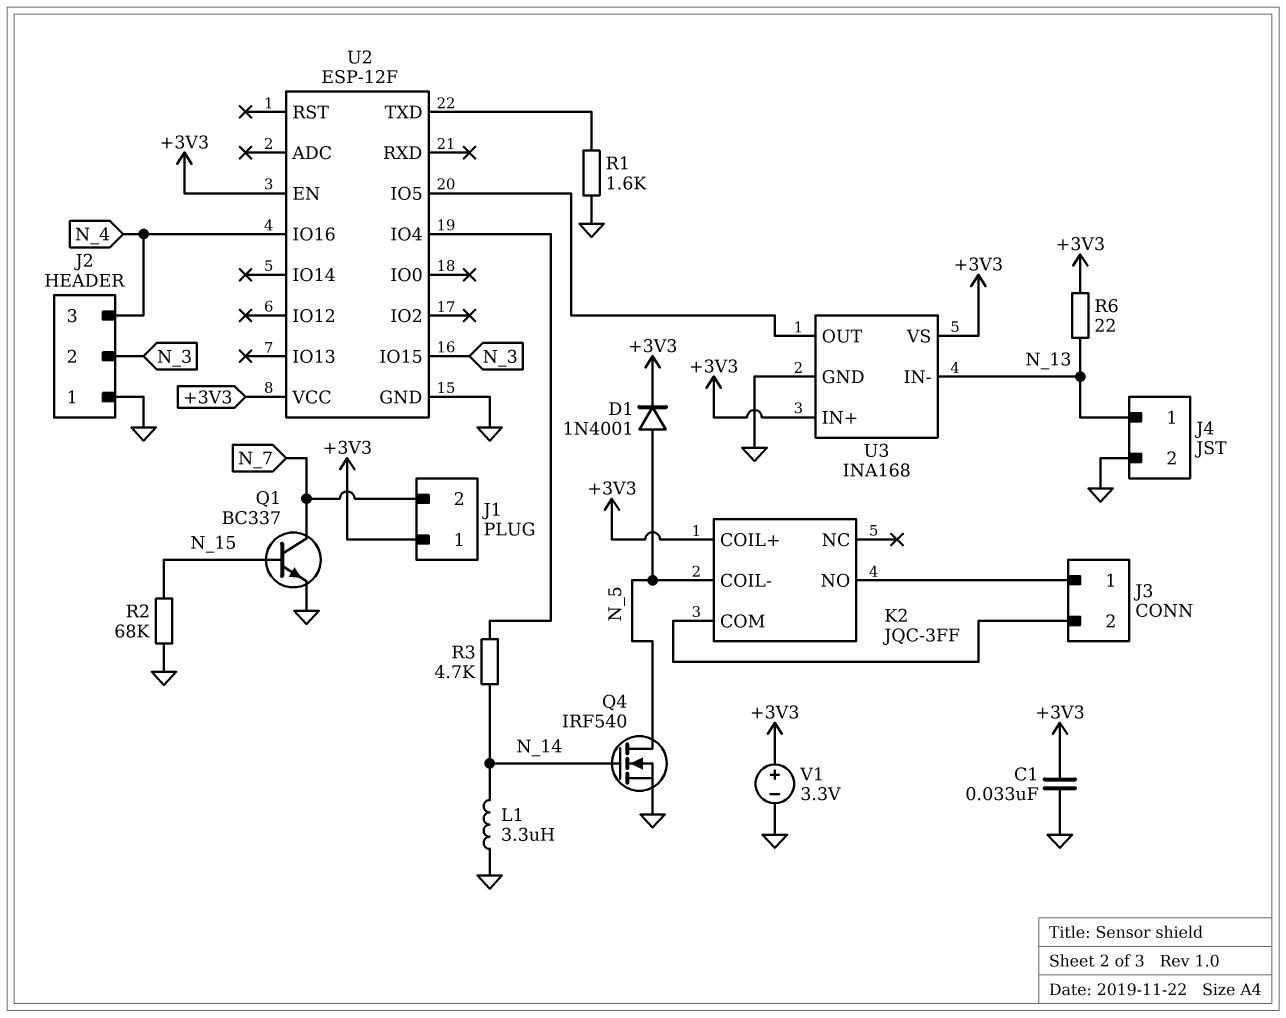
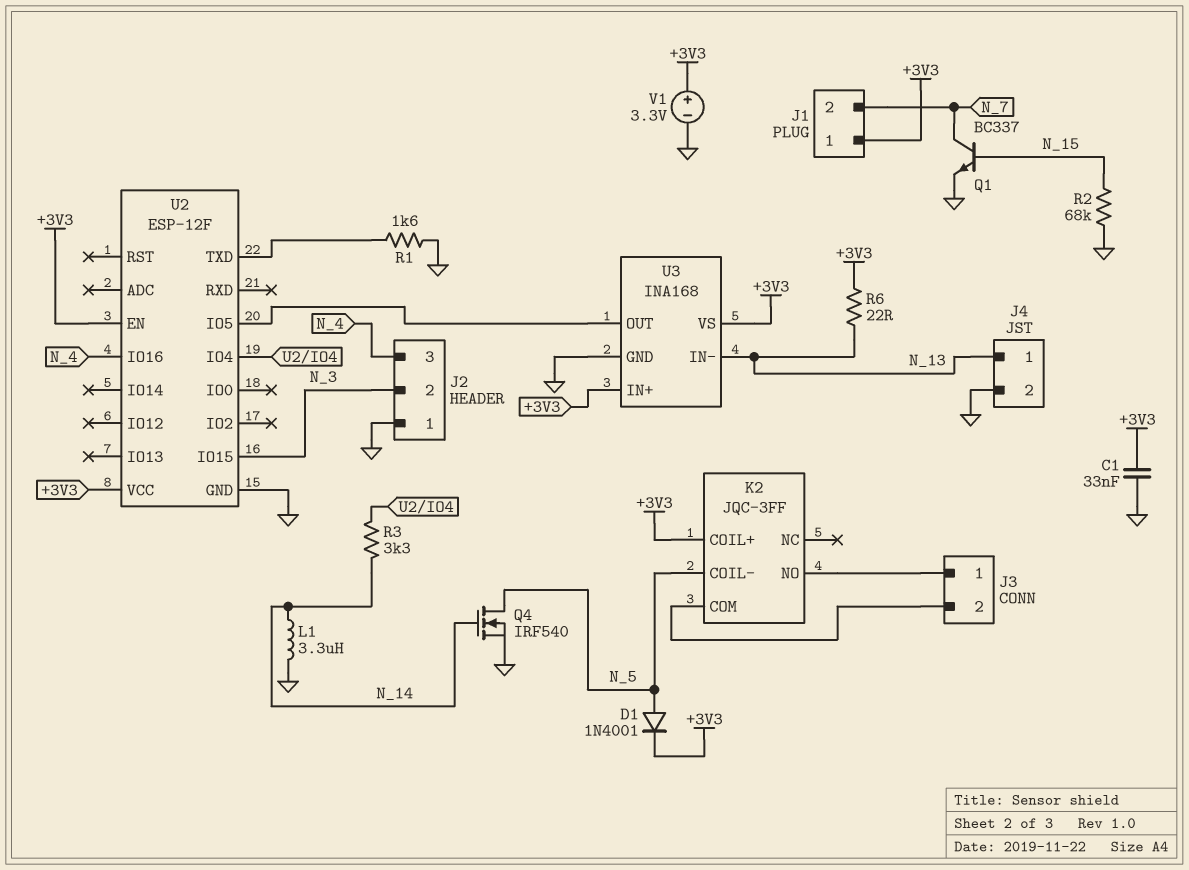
R3: 4.7k (N_14, U2/IO4) -> 3.3k (N_14, U2/IO4)

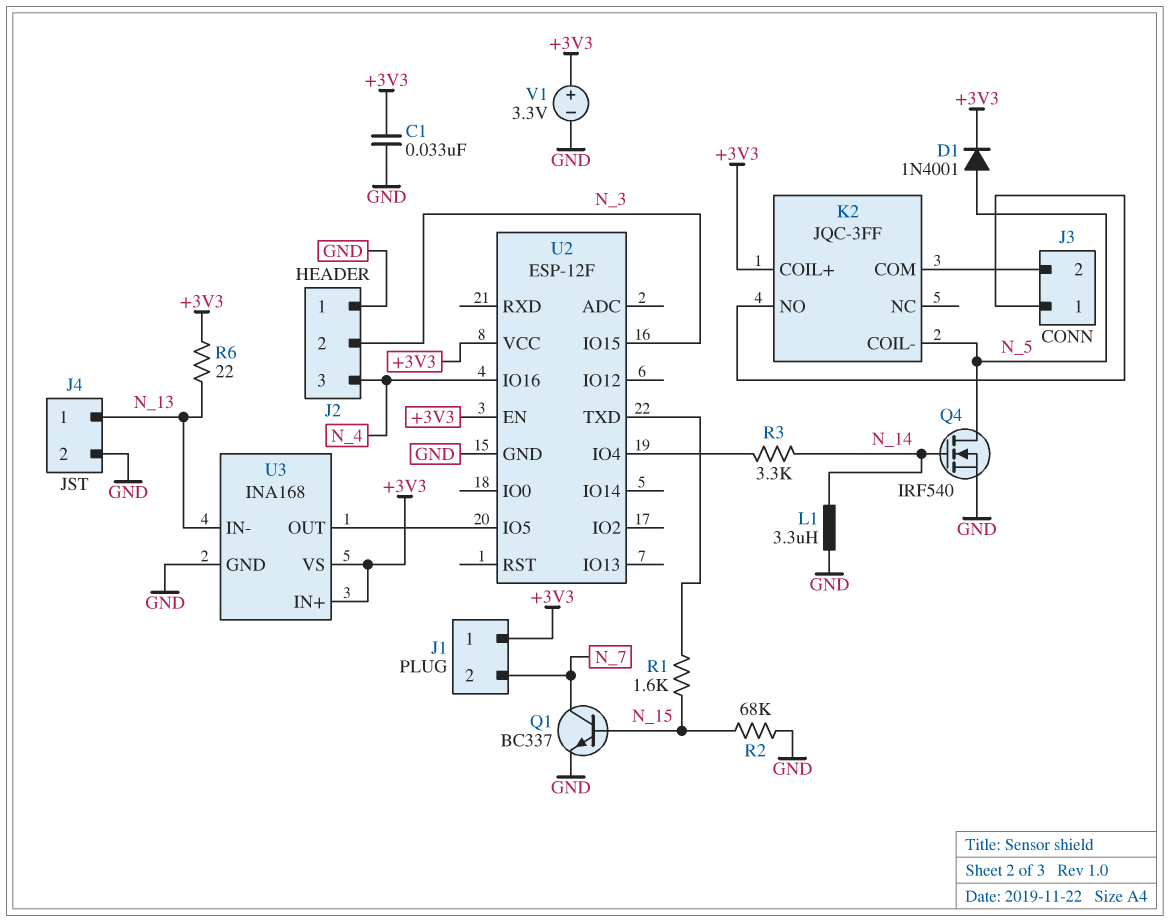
R1: 1.6k (GND, U2/TXD) -> 1.6k (N_15, U2/TXD)

